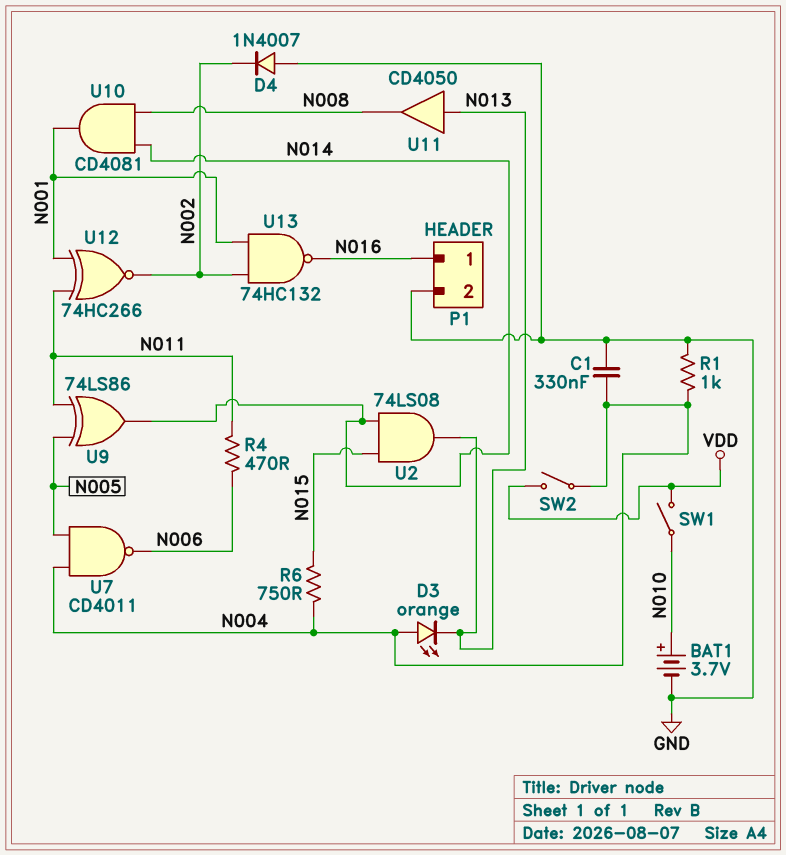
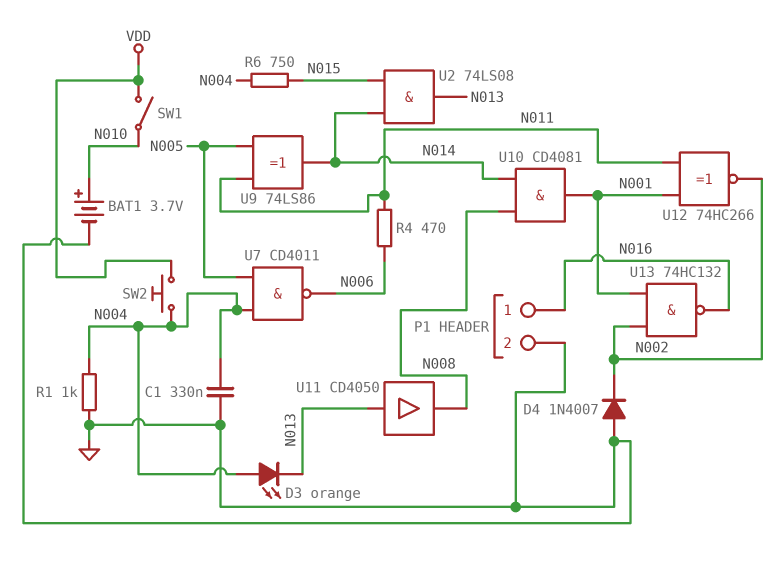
SW2: switch (N004, VDD) -> button (N004, VDD)

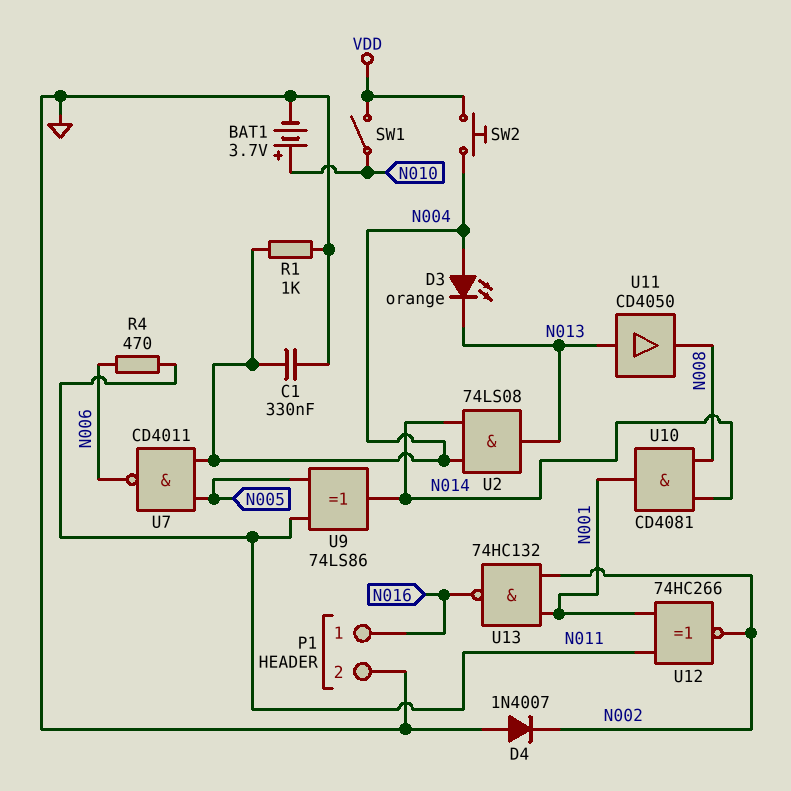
R6: 750 (N004, N015) -> none
U2: AND 74LS08 (in N014, in N015, out N013) -> AND 74LS08 (in N004, in N014, out N013)

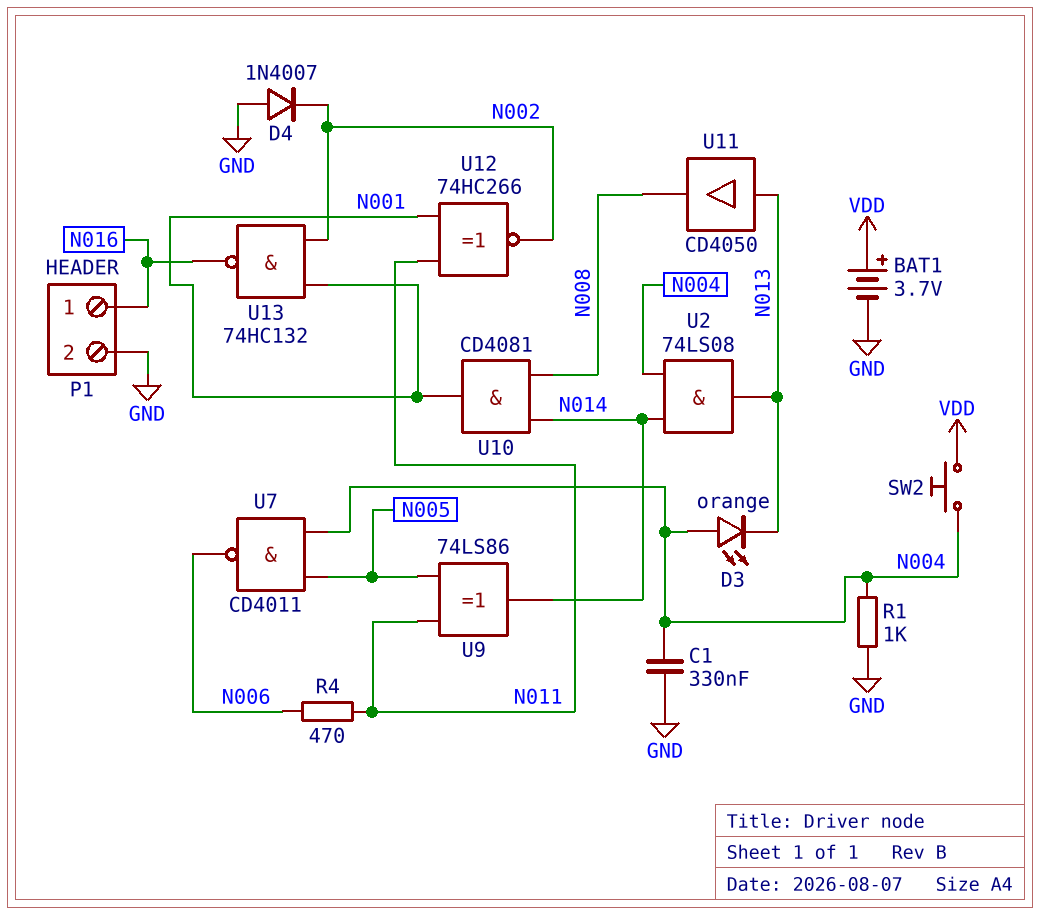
BAT1: 3.7V (plus N010, minus GND) -> 3.7V (plus VDD, minus GND)
SW1: switch (N010, VDD) -> none

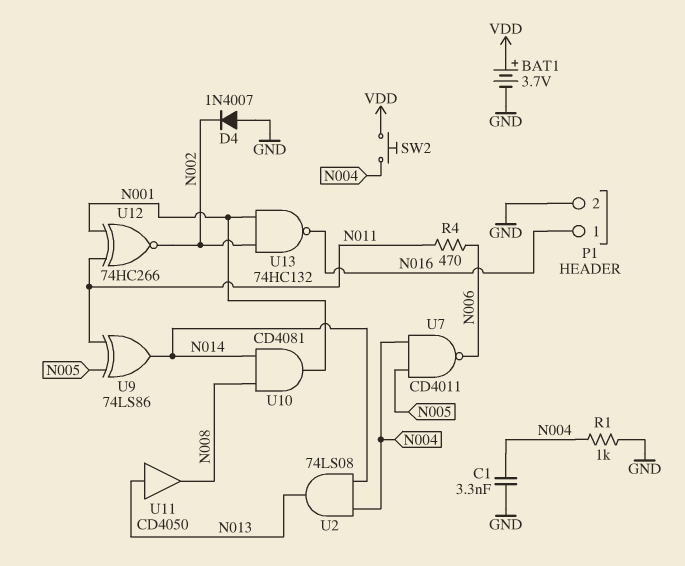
C1: 330nF (GND, N004) -> 3.3nF (GND, N004)
D3: LED orange (A N004, K N013) -> none

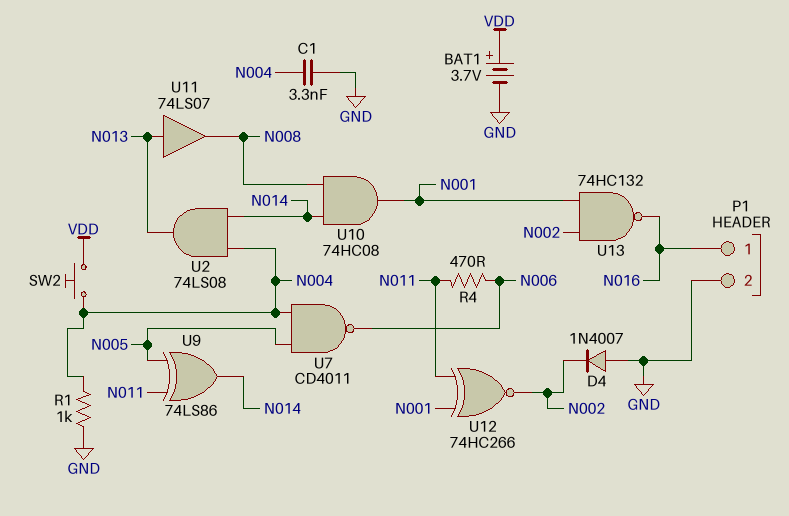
U10: AND CD4081 (in N008, in N014, out N001) -> AND 74HC08 (in N008, in N014, out N001)
U11: buffer CD4050 (in N013, out N008) -> buffer 74LS07 (in N013, out N008)

